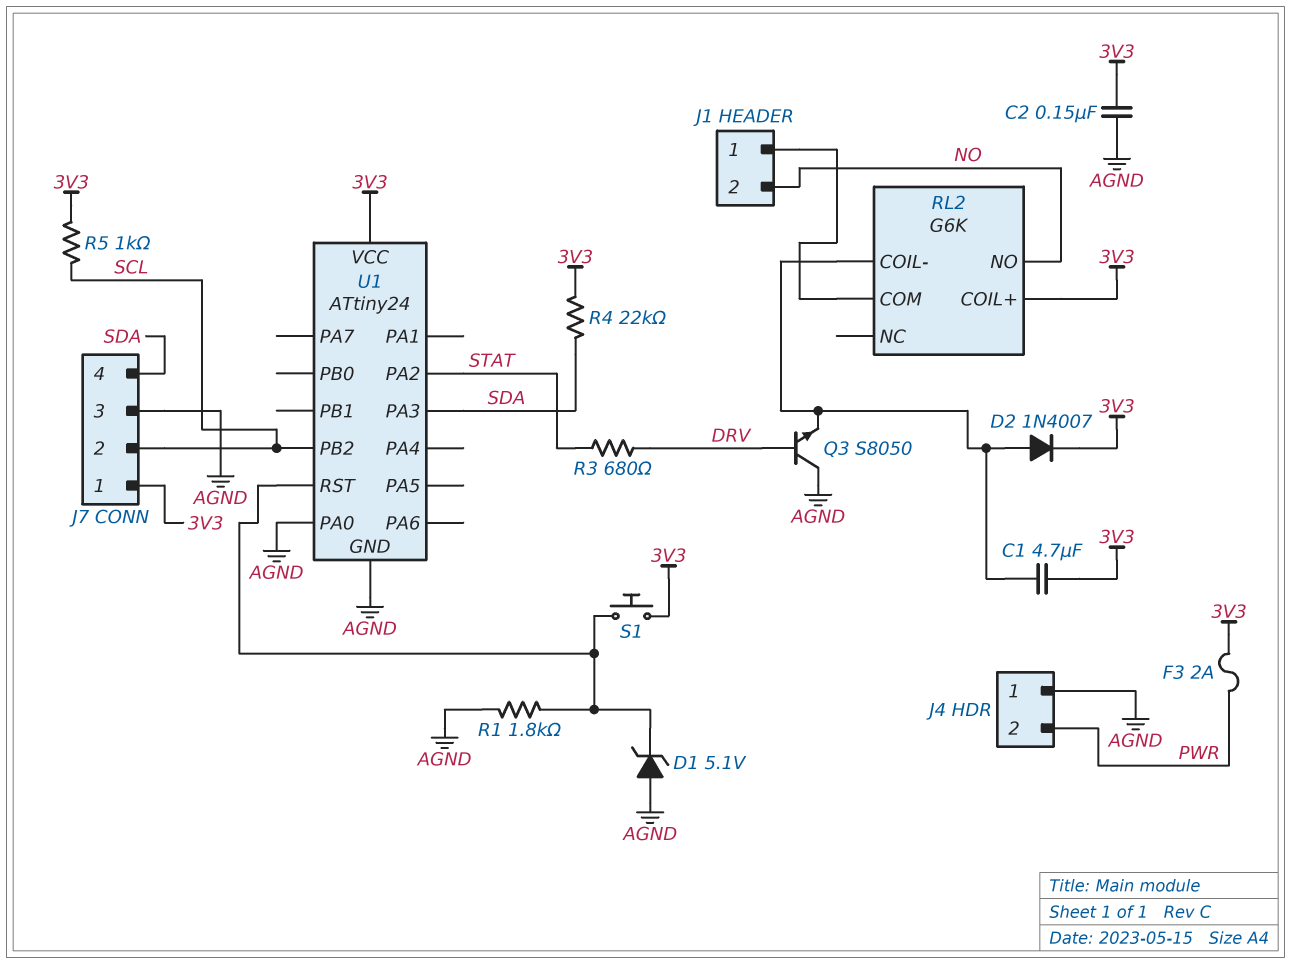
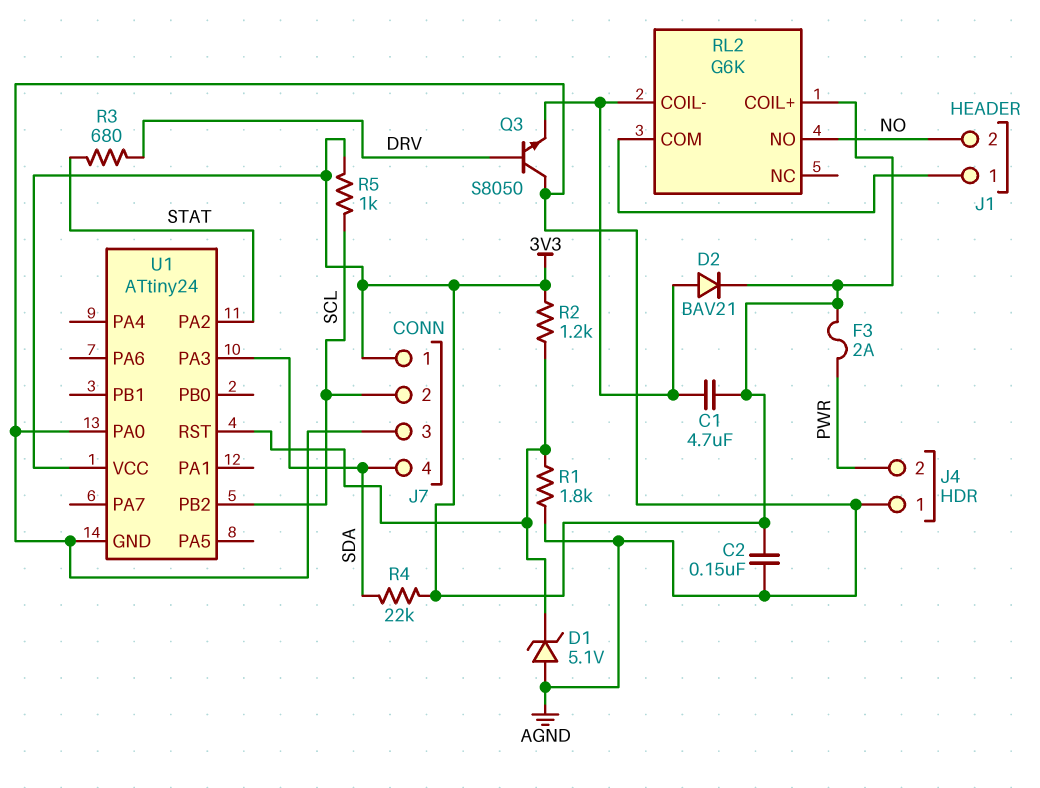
D2: diode 1N4007 (A RL2/COIL-, K 3V3) -> diode BAV21 (A RL2/COIL-, K 3V3)
R2: none -> 1.2k (3V3, U1/RST)
S1: button (3V3, U1/RST) -> none

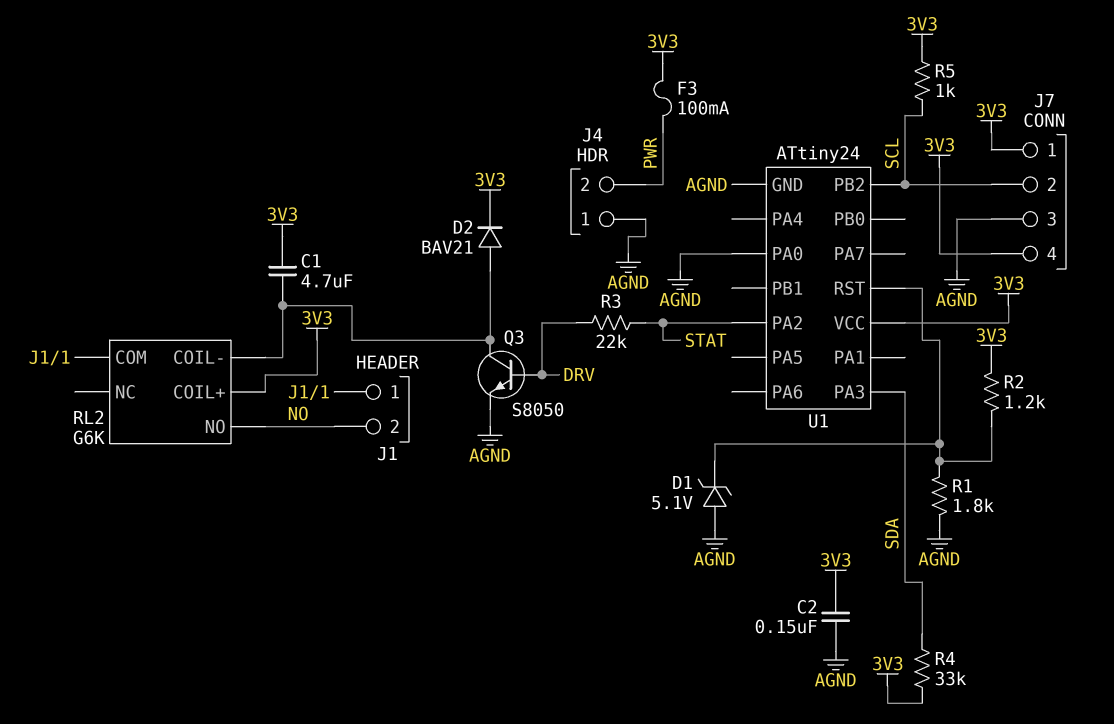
F3: 2A (3V3, PWR) -> 100mA (3V3, PWR)
J7 pin 4: SDA -> 3V3
Q3: NPN S8050 (B DRV, C AGND, E RL2/COIL-) -> NPN S8050 (B DRV, C RL2/COIL-, E AGND)
R3: 680 (DRV, STAT) -> 22k (DRV, STAT)
R4: 22k (3V3, SDA) -> 33k (3V3, SDA)

